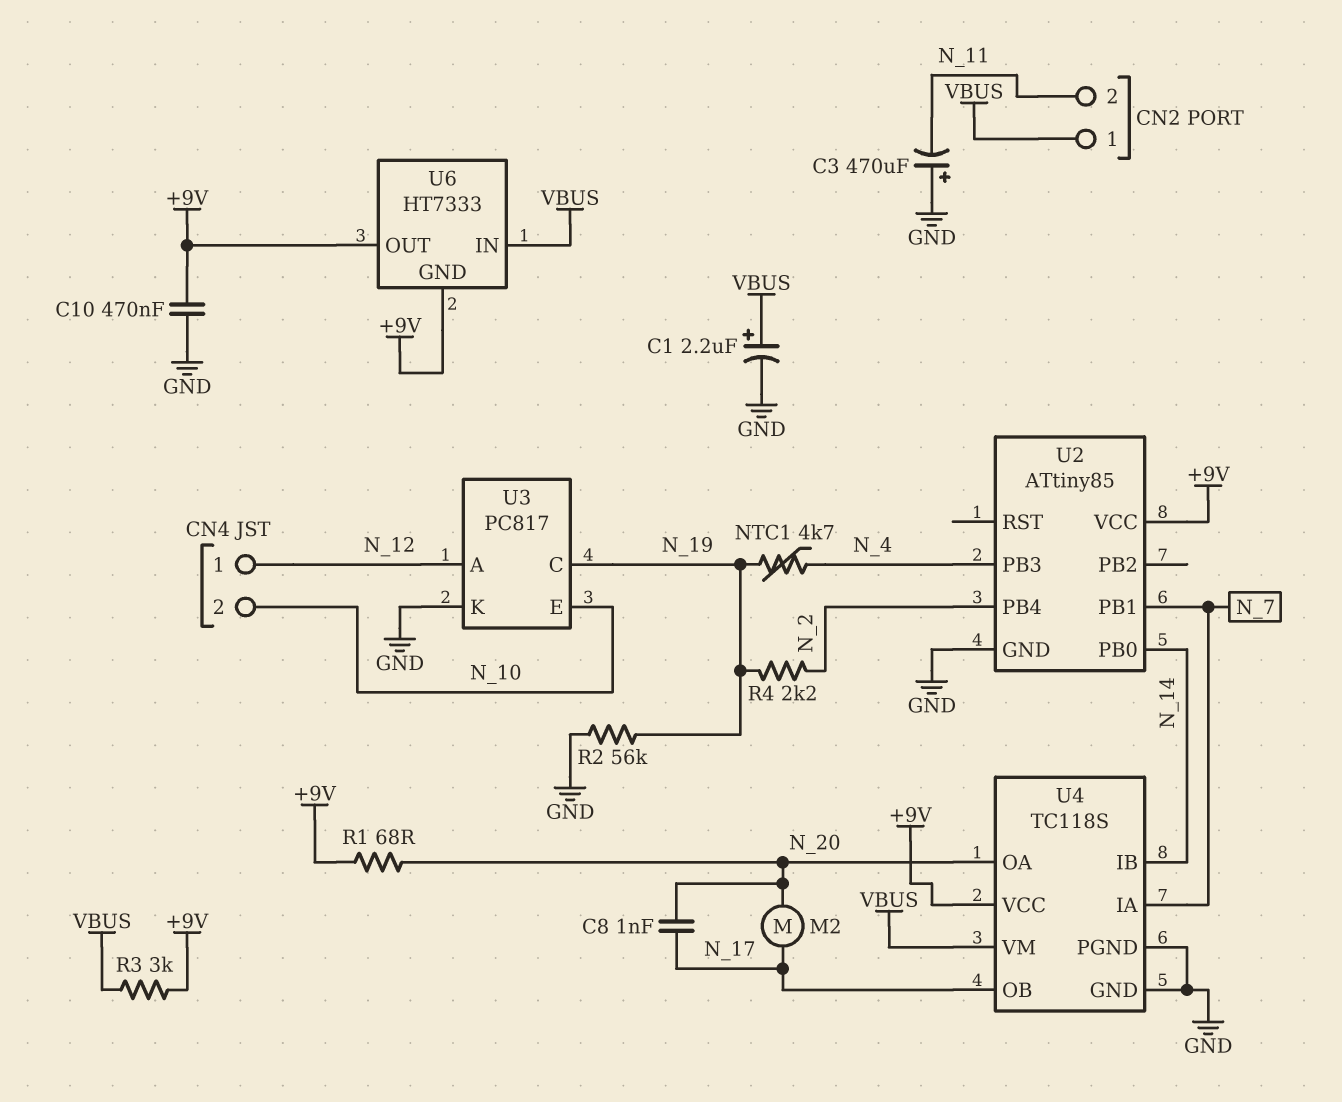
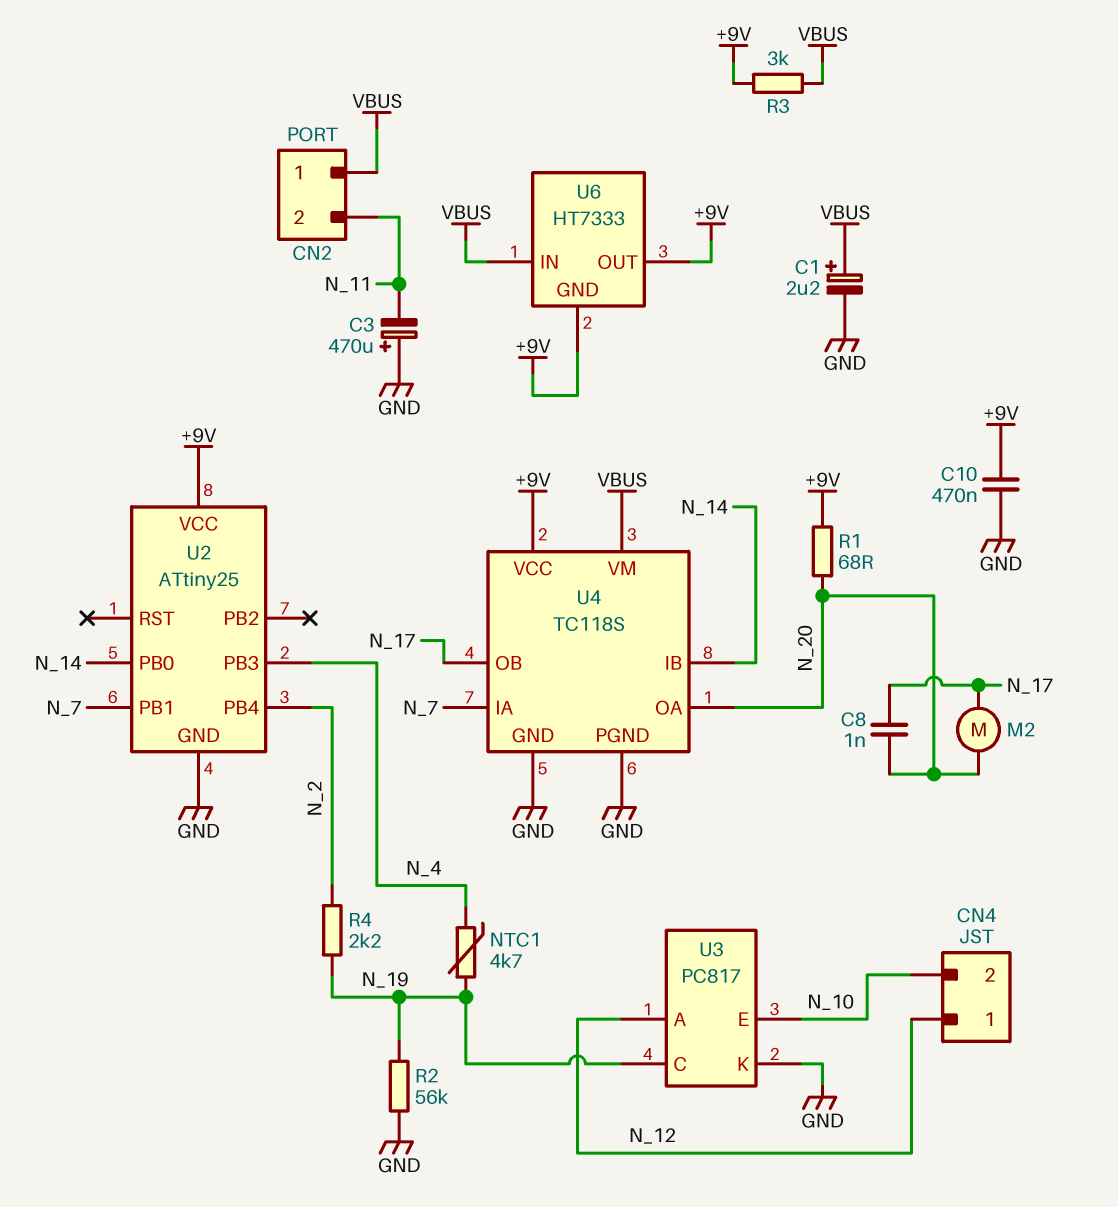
U2: ATtiny85 -> ATtiny25

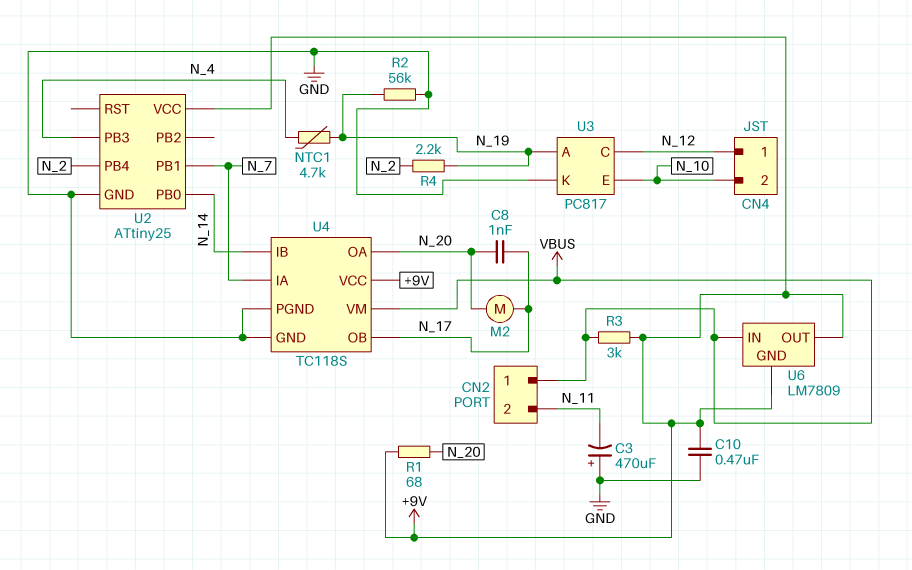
C1: 2.2uF (plus VBUS, minus GND) -> none
U3 pin A: N_12 -> N_19
U3 pin C: N_19 -> N_12
U6: HT7333 -> LM7809

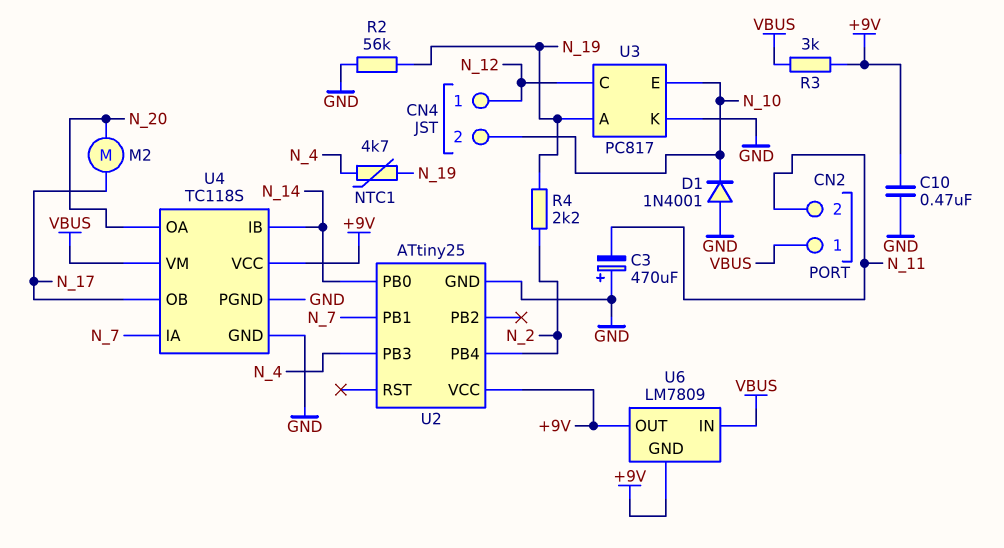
C8: 1nF (N_17, N_20) -> none
D1: none -> diode 1N4001 (A GND, K N_10)
R1: 68 (+9V, N_20) -> none

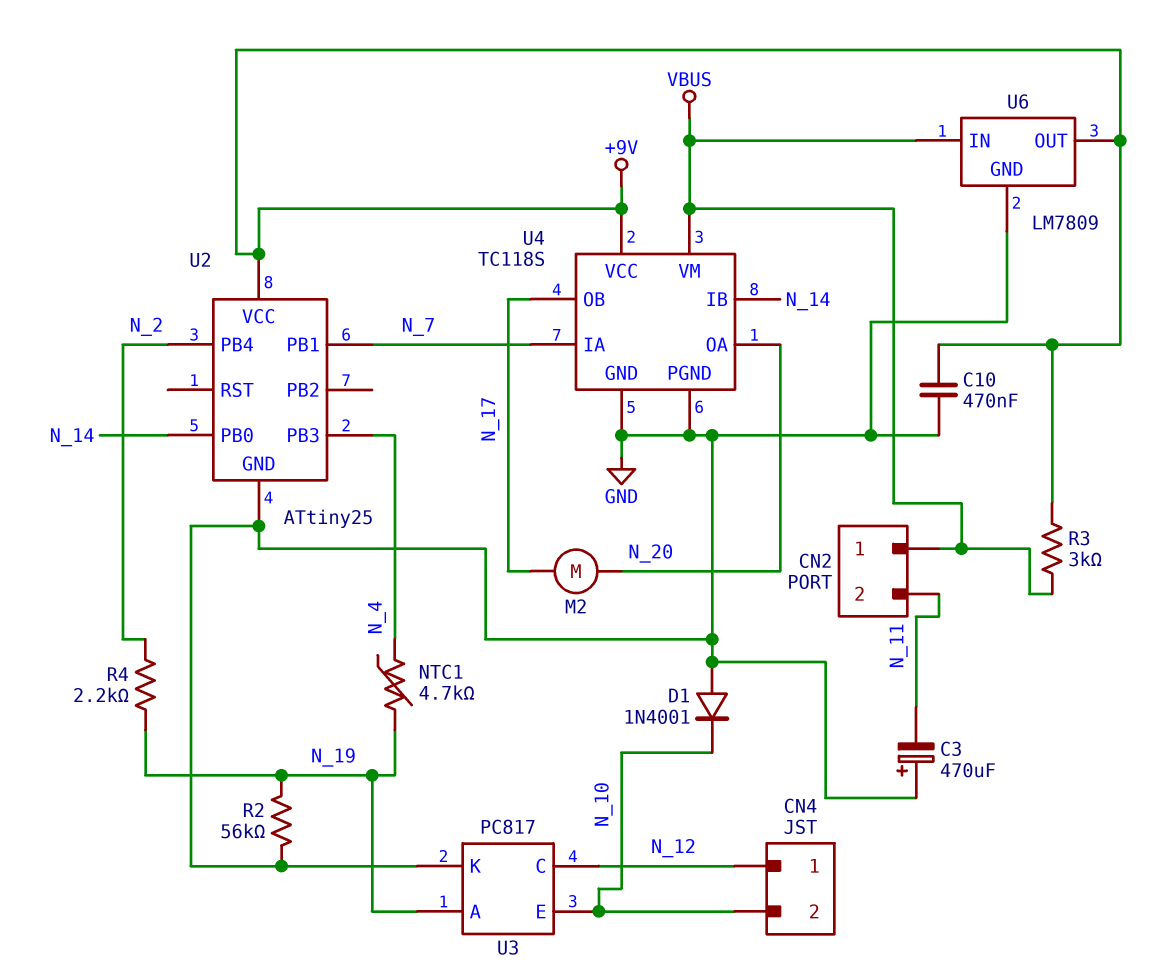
U6 pin GND: +9V -> GND

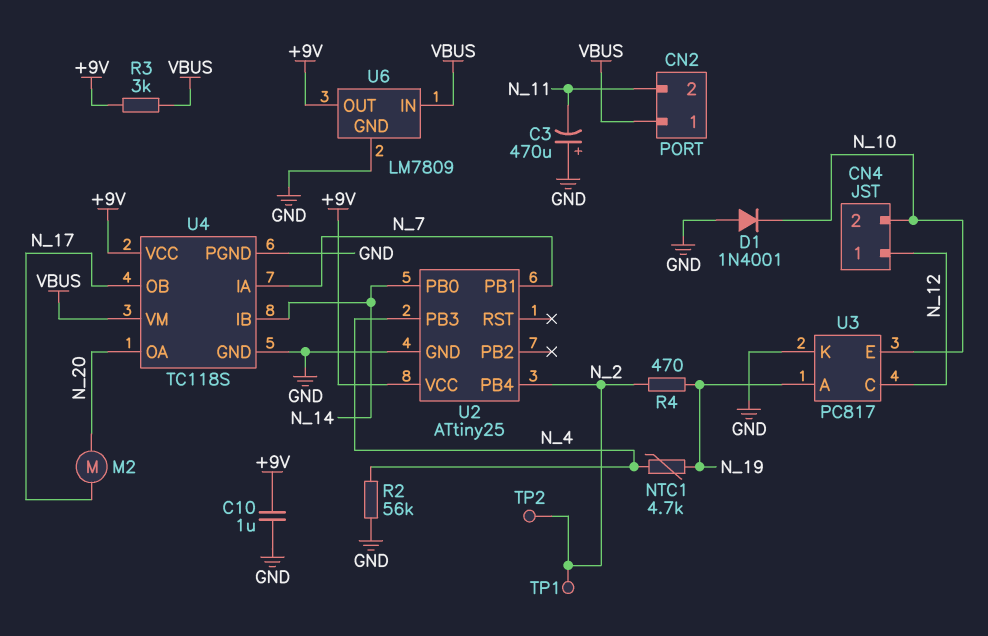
C10: 470nF (+9V, GND) -> 1uF (+9V, GND)
R2: 56k (GND, N_19) -> 56k (GND, N_4)
R4: 2.2k (N_2, N_19) -> 470 (N_2, N_19)
TP1: none -> test point (N_2)
TP2: none -> test point (N_2)

